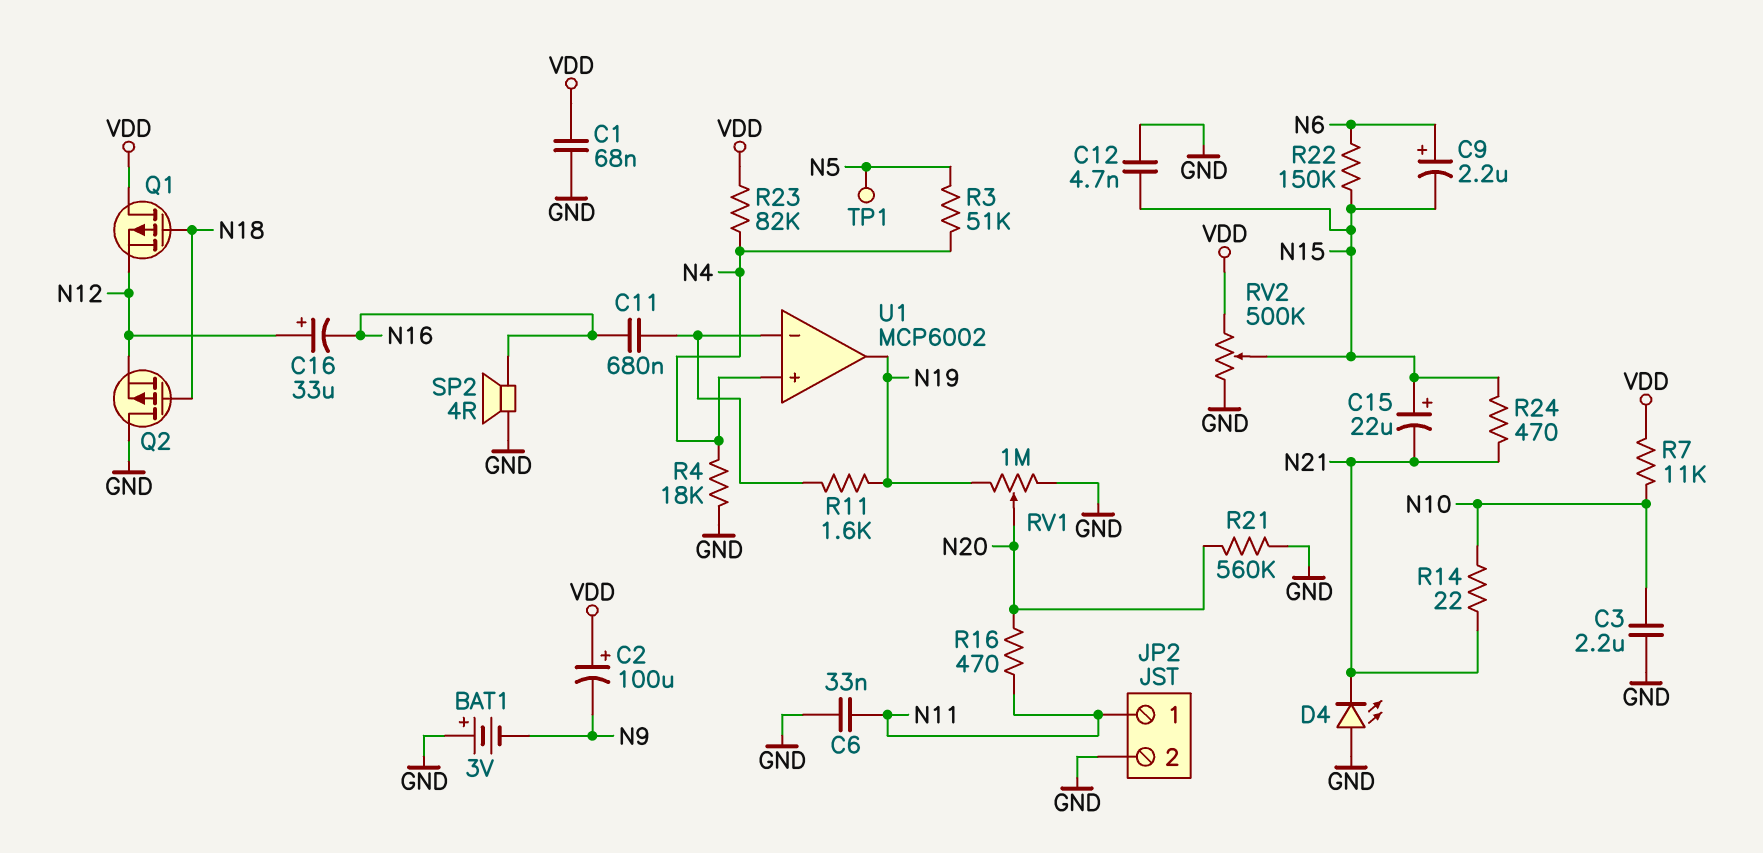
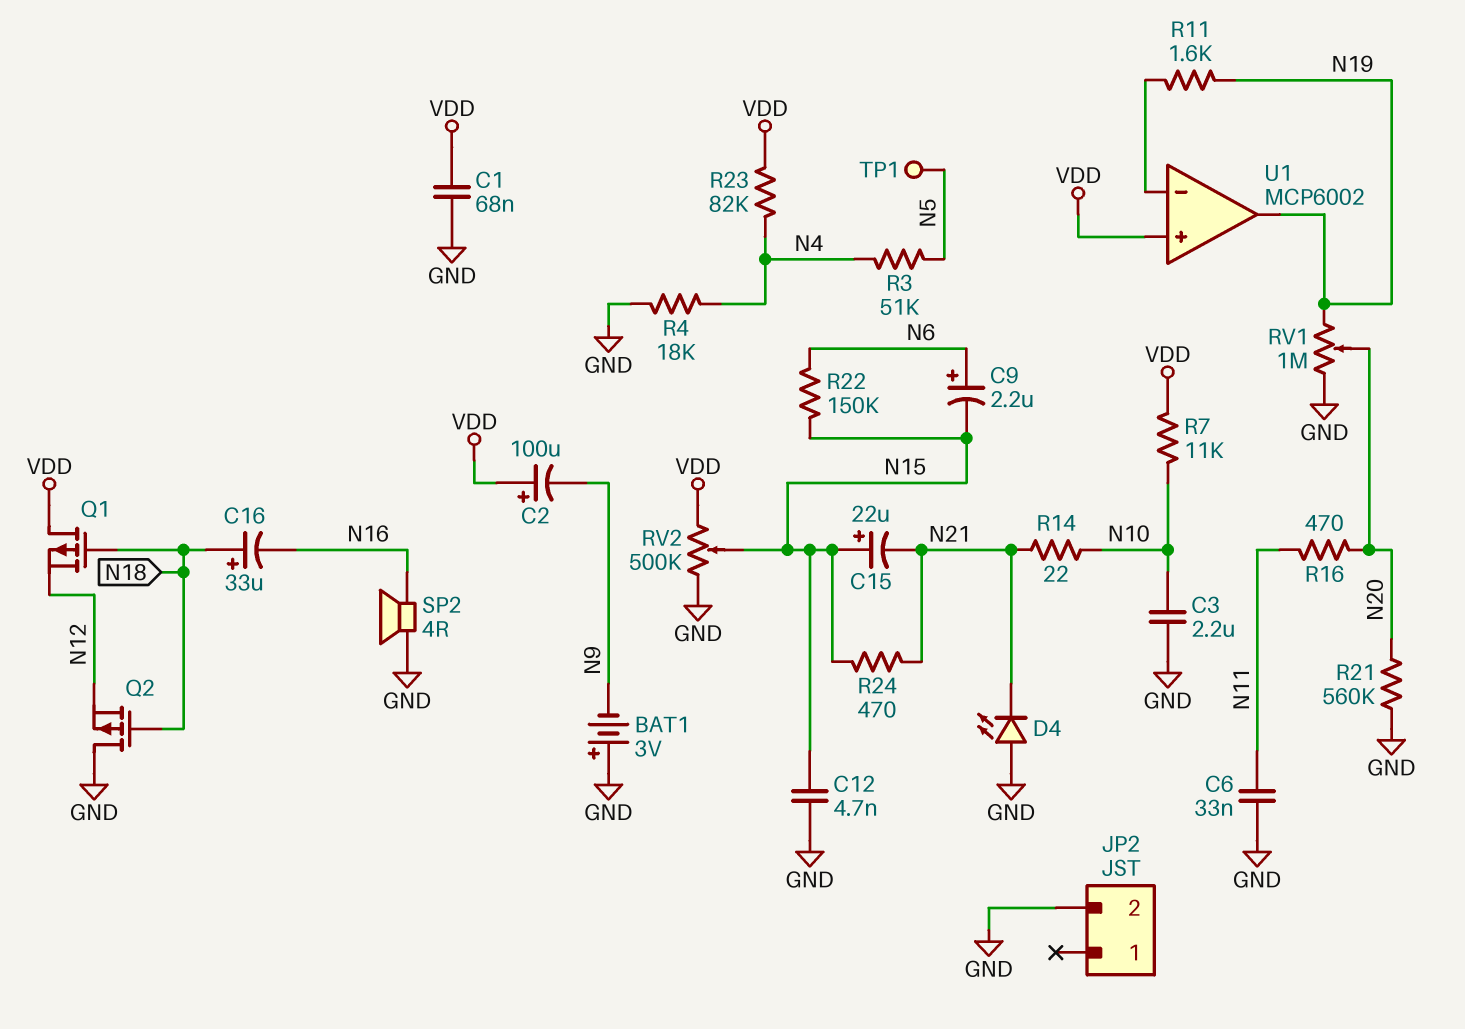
C11: 680nF (N16, U1/in-) -> none
C16: 33uF (plus N12, minus N16) -> 33uF (plus N18, minus N16)
JP2 pin 1: N11 -> none
U1 pin in+: N4 -> VDD

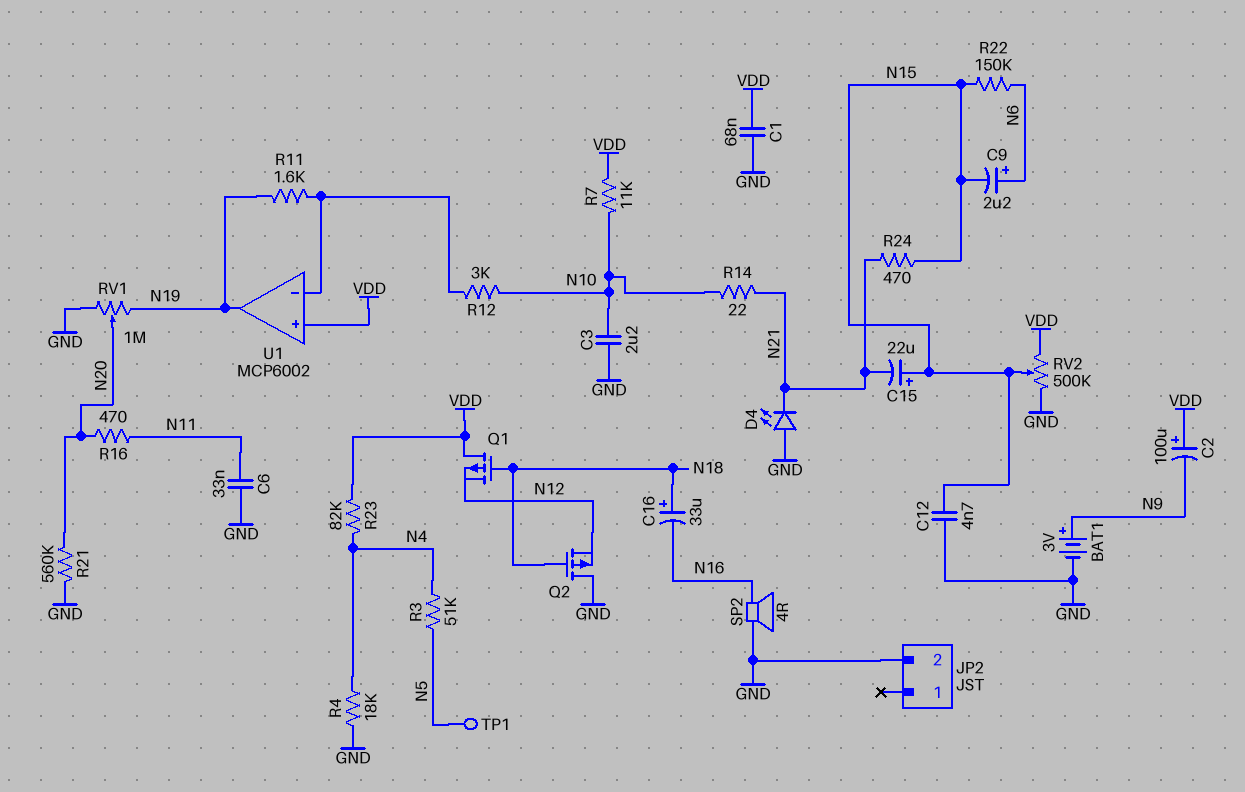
BAT1: 3V (plus GND, minus N9) -> 3V (plus N9, minus GND)
R12: none -> 3k (N10, U1/in-)

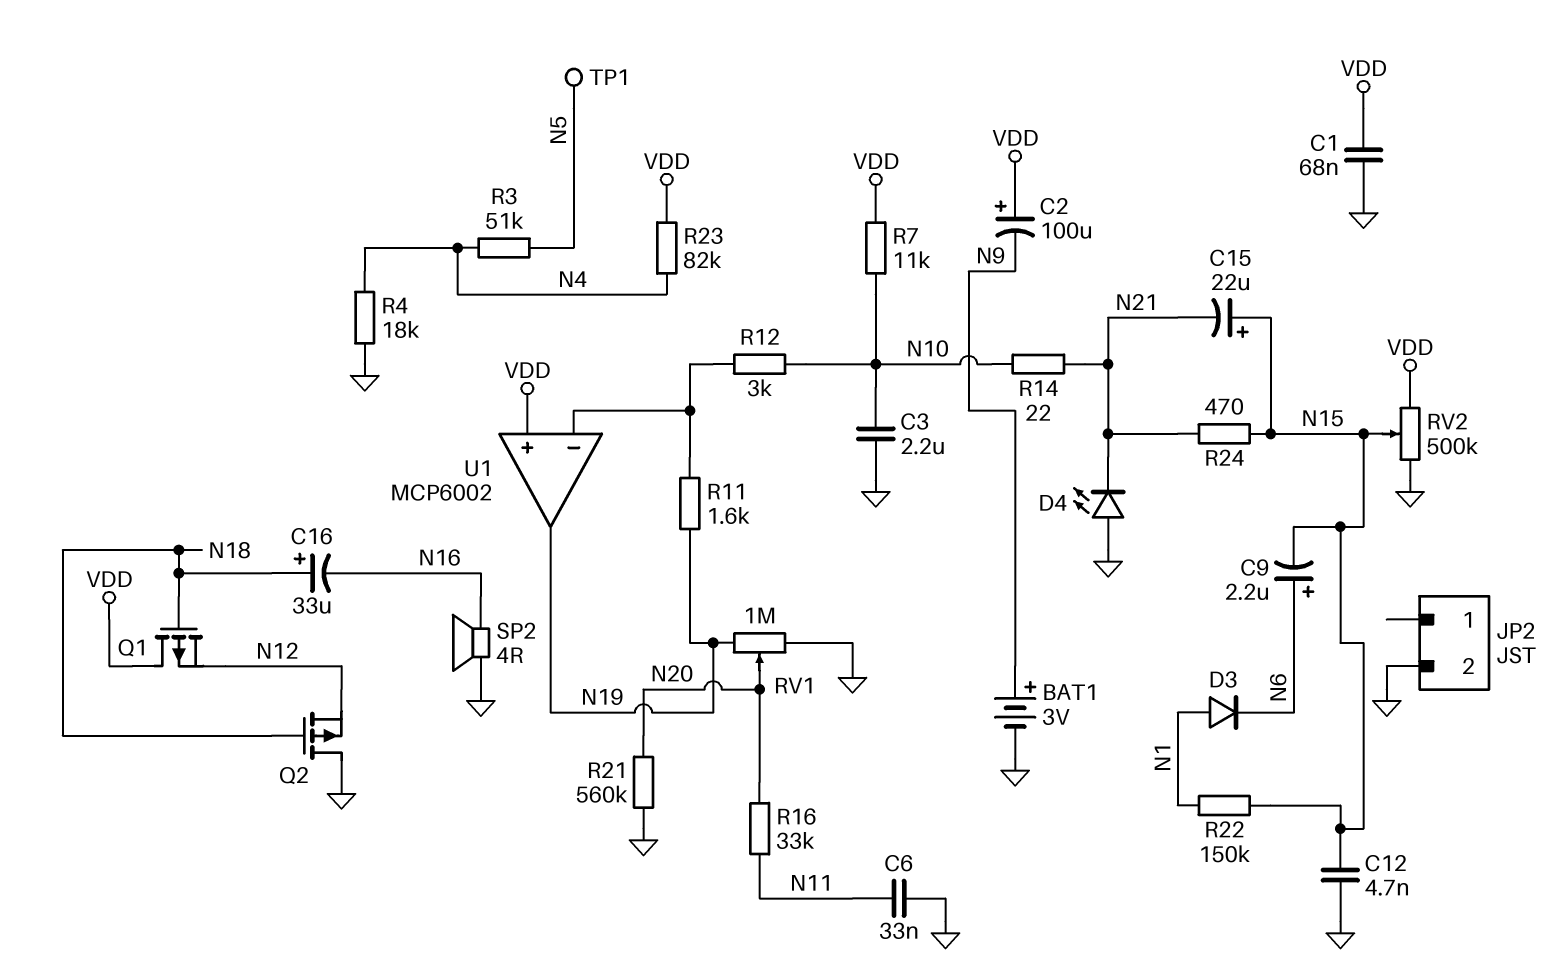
D3: none -> diode (A N1, K N6)
R16: 470 (N11, N20) -> 33k (N11, N20)
R22: 150k (N6, N15) -> 150k (N1, N15)

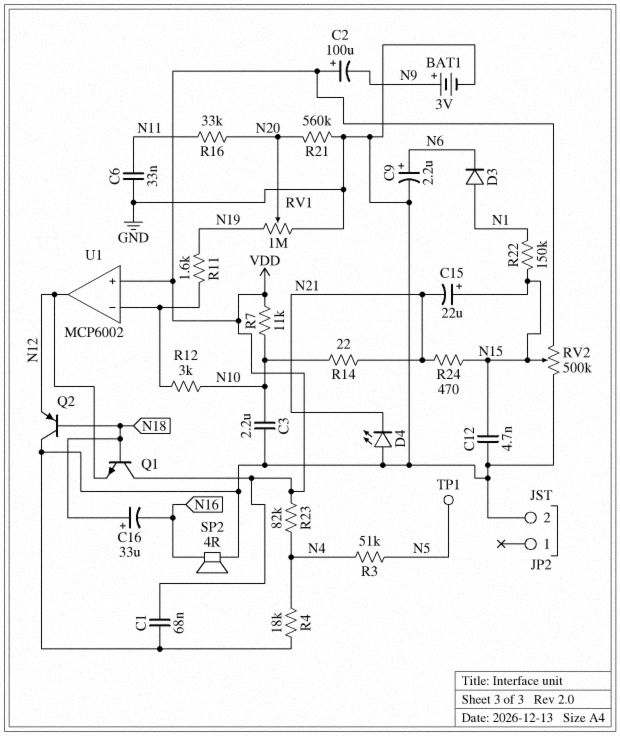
C9: 2.2uF (plus N6, minus N15) -> 2.2uF (plus N6, minus GND)
Q1: PMOS (G N18, D VDD, S N12) -> NPN (B N18, C VDD, E N12)
Q2: PMOS (G N18, D GND, S N12) -> PNP (B N18, C GND, E N12)
U1 pin out: N19 -> N12

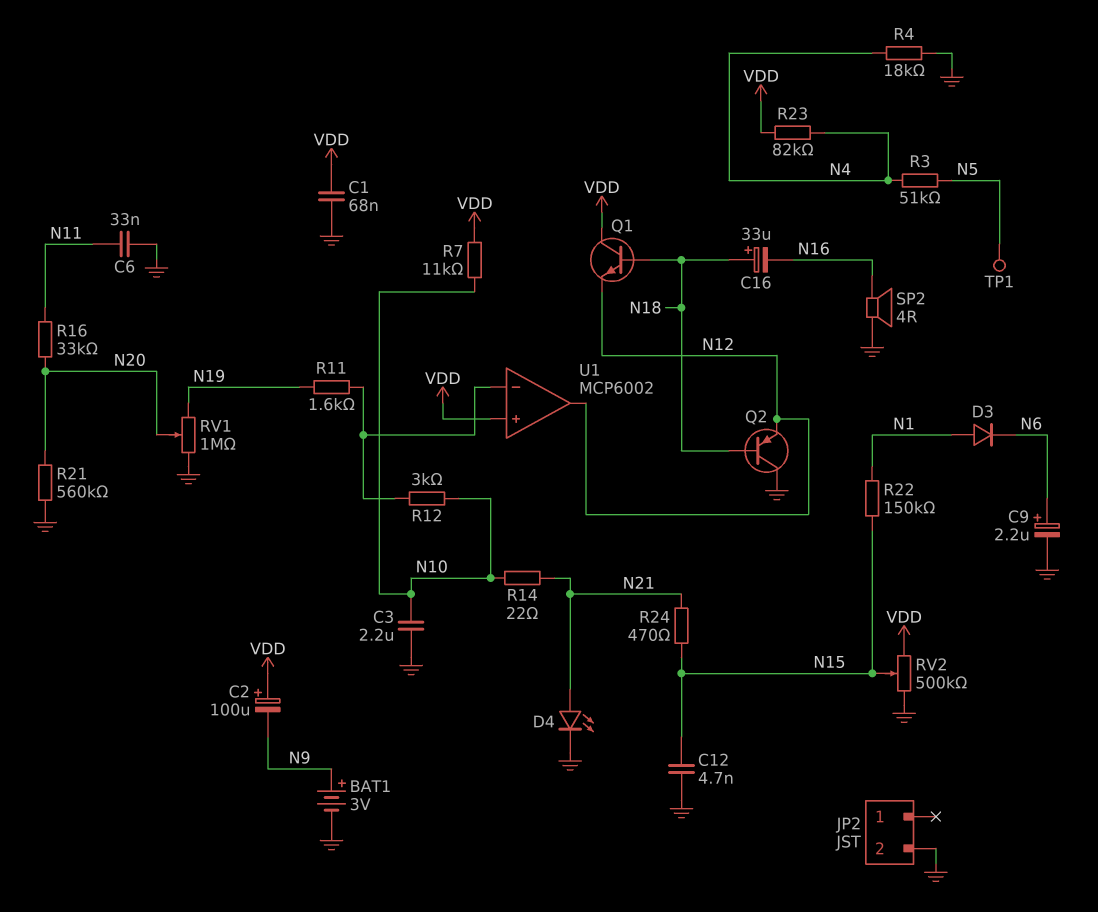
C15: 22uF (plus N15, minus N21) -> none
D4: LED (A GND, K N21) -> LED (A N21, K GND)

